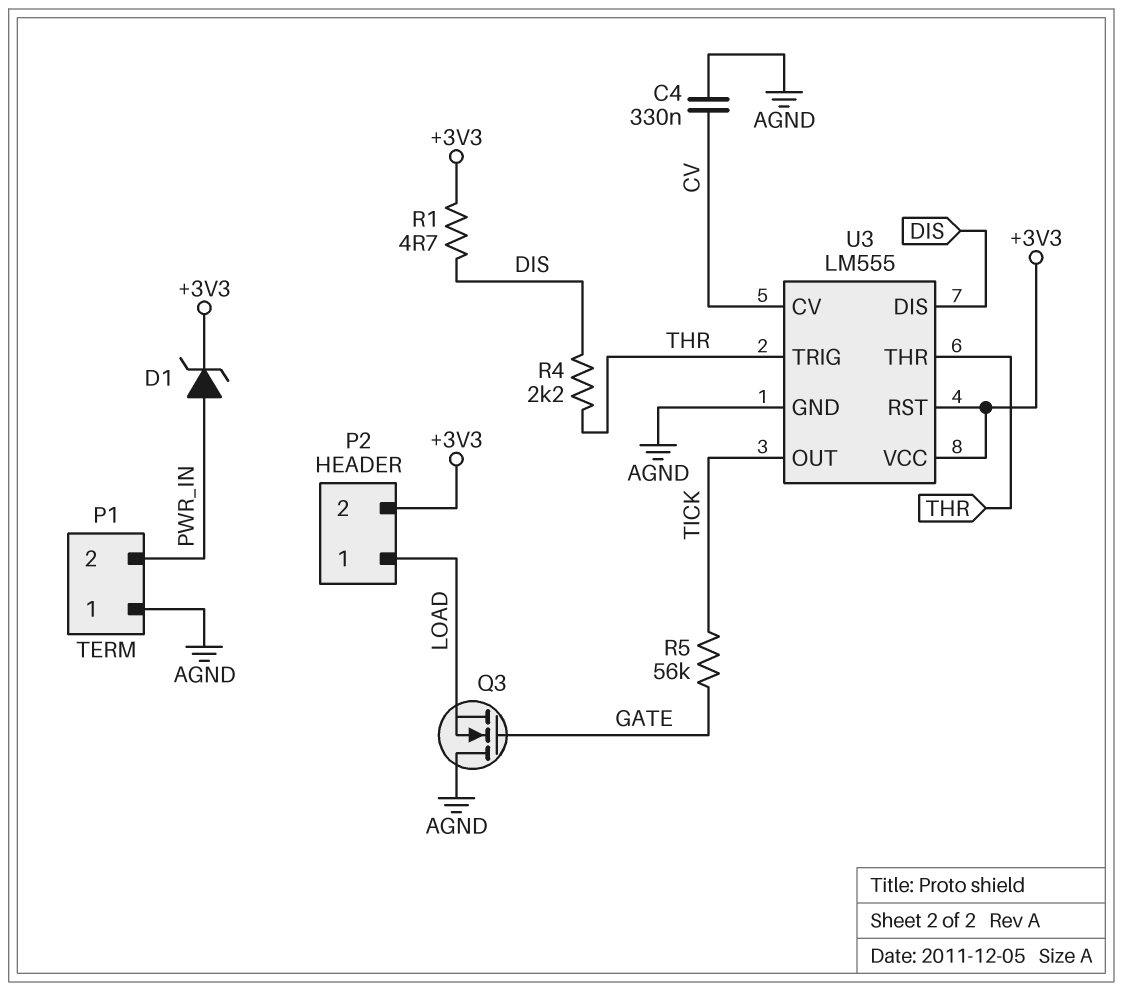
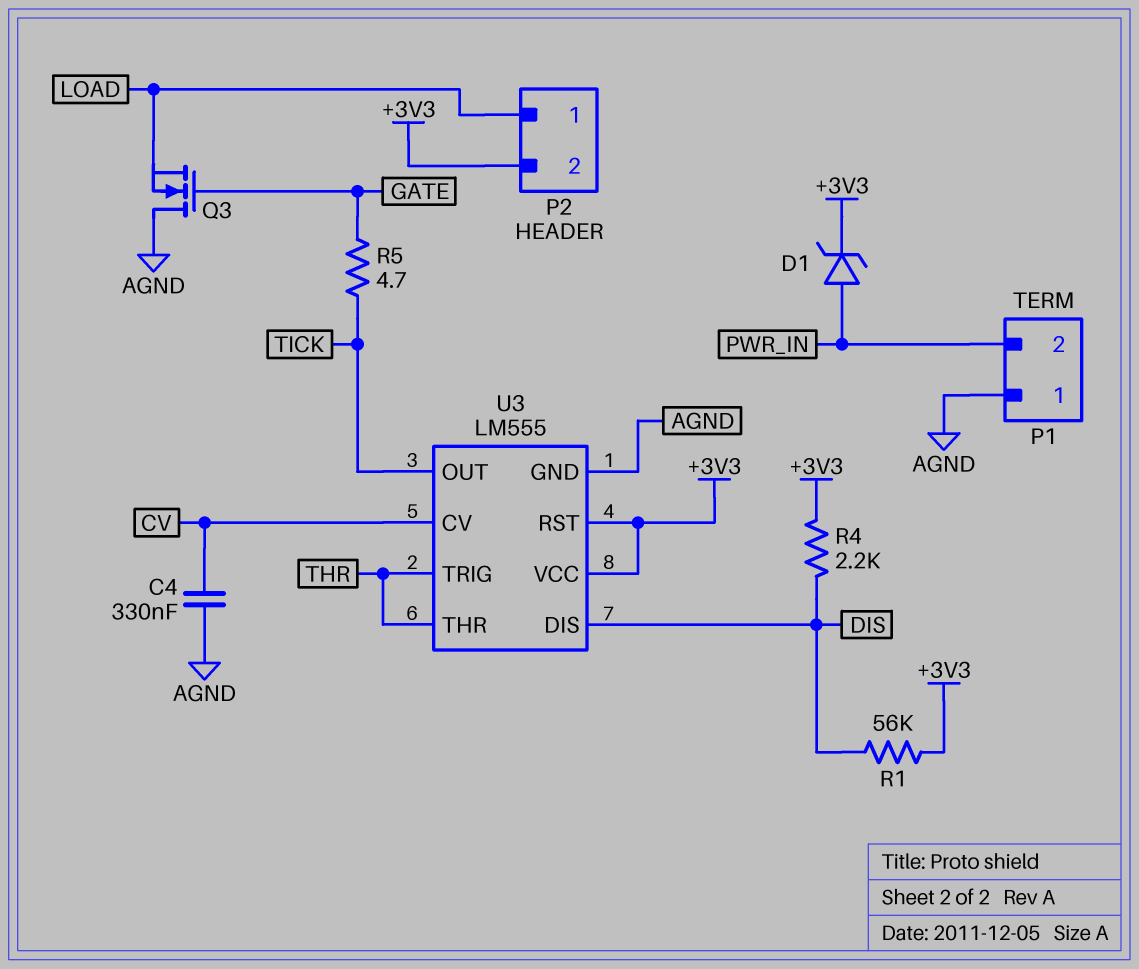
R1: 4.7 (+3V3, DIS) -> 56k (+3V3, DIS)
R4: 2.2k (DIS, THR) -> 2.2k (+3V3, DIS)
R5: 56k (GATE, TICK) -> 4.7 (GATE, TICK)

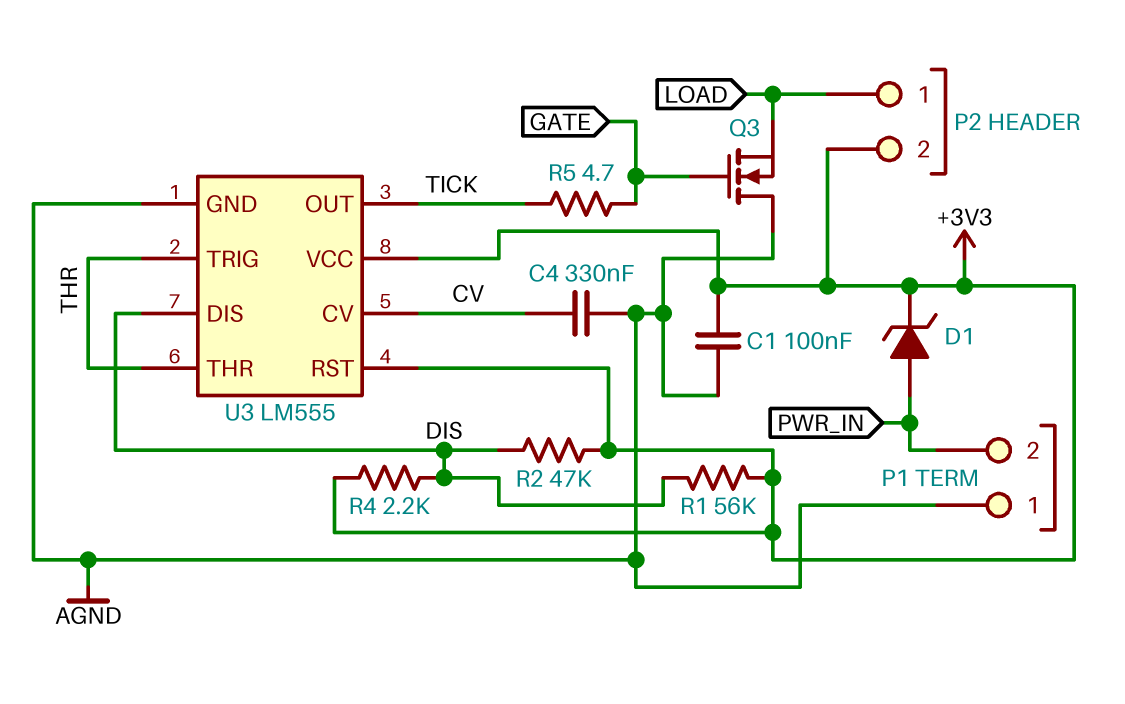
C1: none -> 100nF (+3V3, AGND)
R2: none -> 47k (+3V3, DIS)

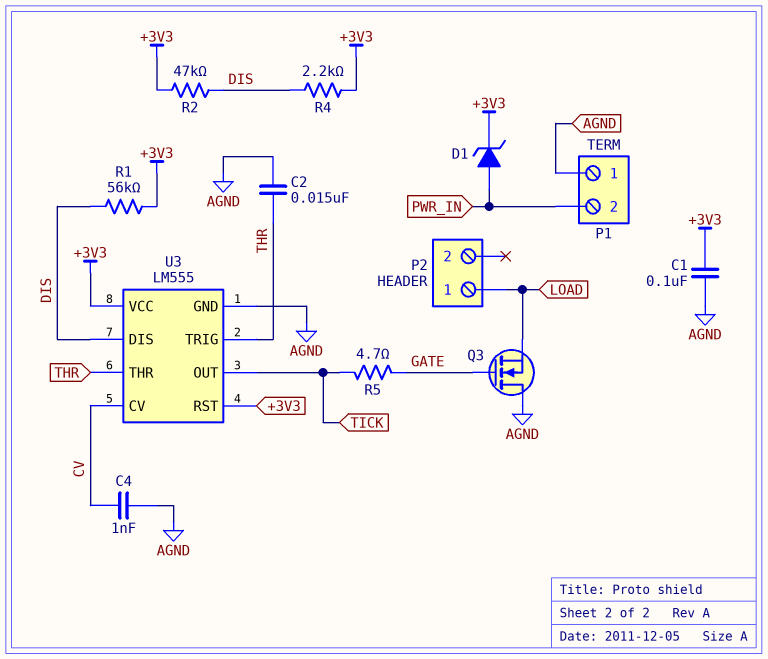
C2: none -> 15nF (AGND, THR)
C4: 330nF (AGND, CV) -> 1nF (AGND, CV)
P2 pin 2: +3V3 -> none

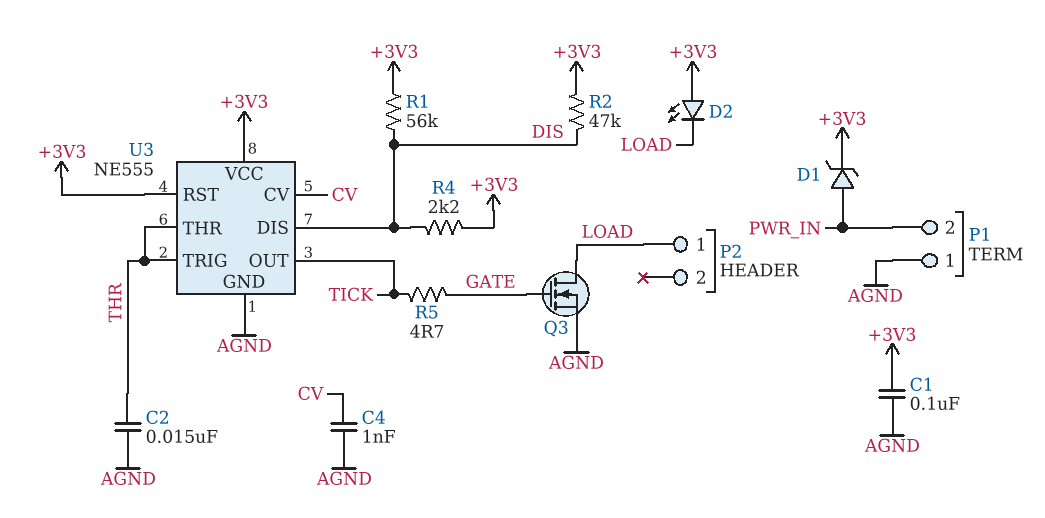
D2: none -> LED (A +3V3, K LOAD)
Q3: NMOS (G GATE, D AGND, S LOAD) -> NMOS (G GATE, D LOAD, S AGND)
U3: LM555 -> NE555

